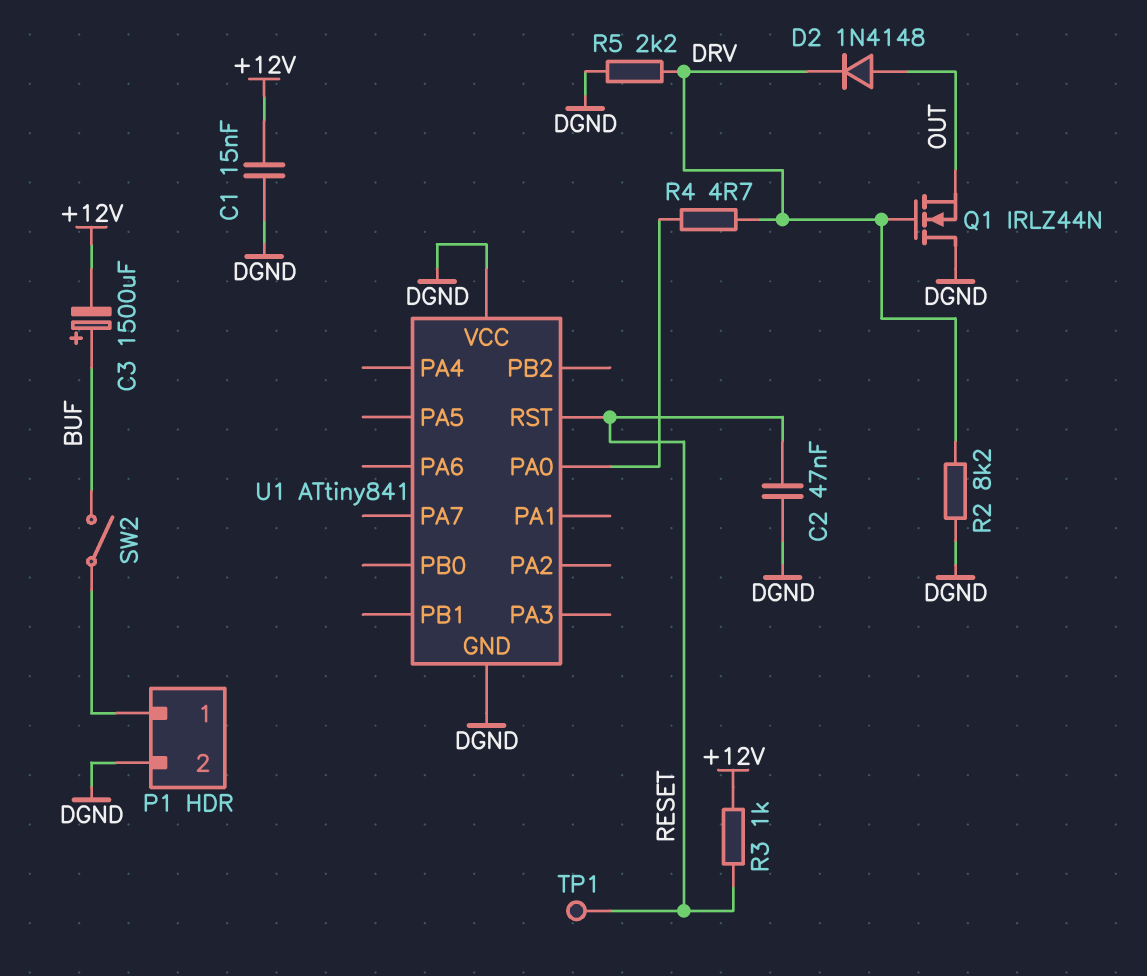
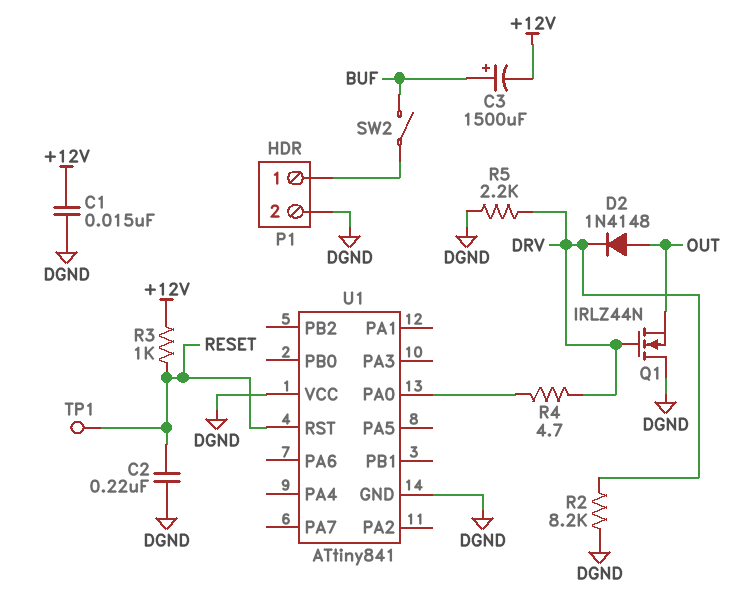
C2: 47nF (DGND, RESET) -> 220nF (DGND, RESET)

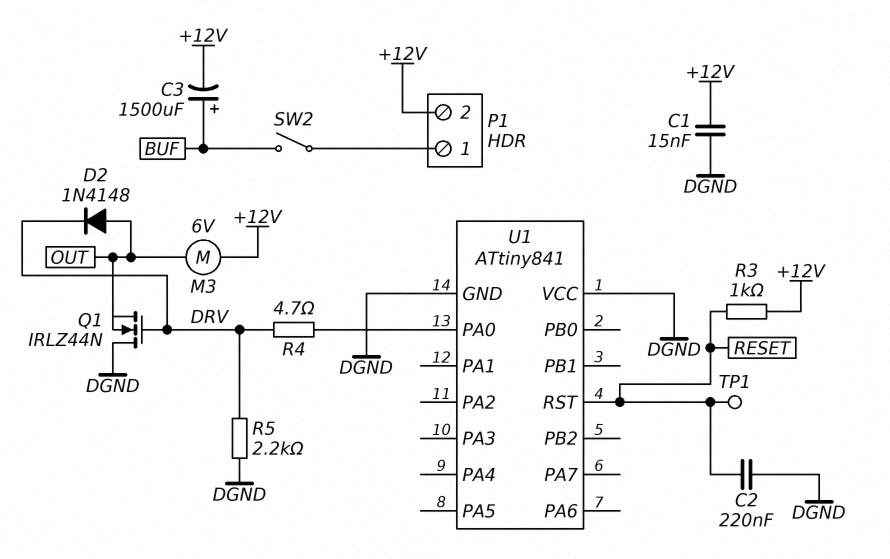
M3: none -> motor 6V (+12V, OUT)
P1 pin 2: DGND -> +12V
R2: 8.2k (DGND, DRV) -> none

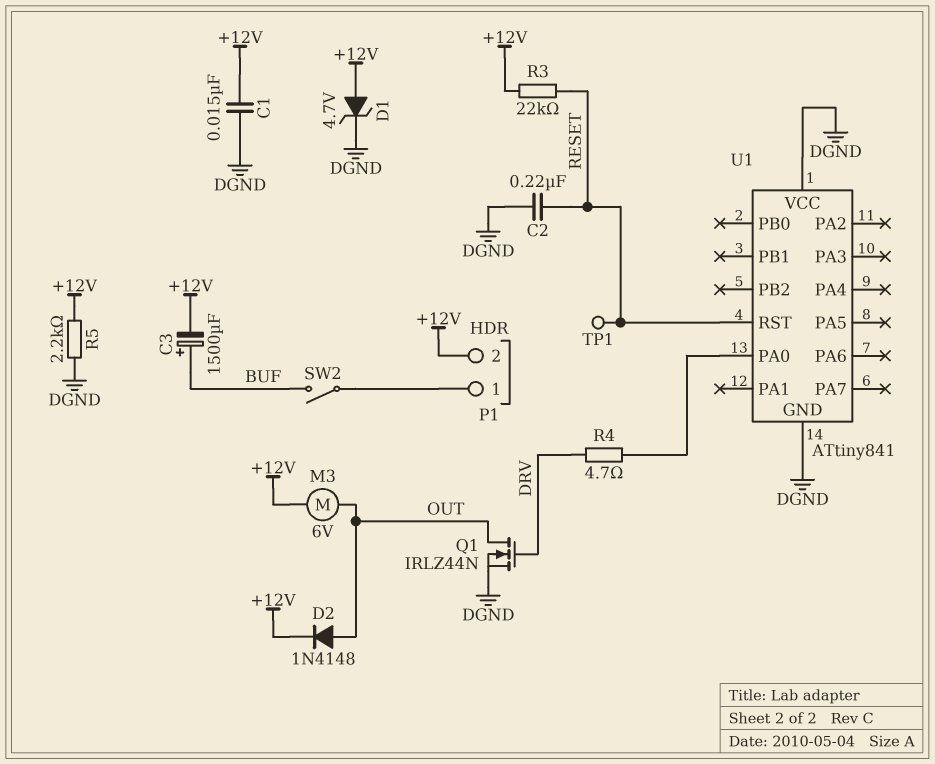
D1: none -> zener 4.7V (A +12V, K DGND)
D2: diode 1N4148 (A OUT, K DRV) -> diode 1N4148 (A OUT, K +12V)
Q1: NMOS IRLZ44N (G DRV, D DGND, S OUT) -> NMOS IRLZ44N (G DRV, D OUT, S DGND)
R3: 1k (+12V, RESET) -> 22k (+12V, RESET)
R5: 2.2k (DGND, DRV) -> 2.2k (+12V, DGND)

